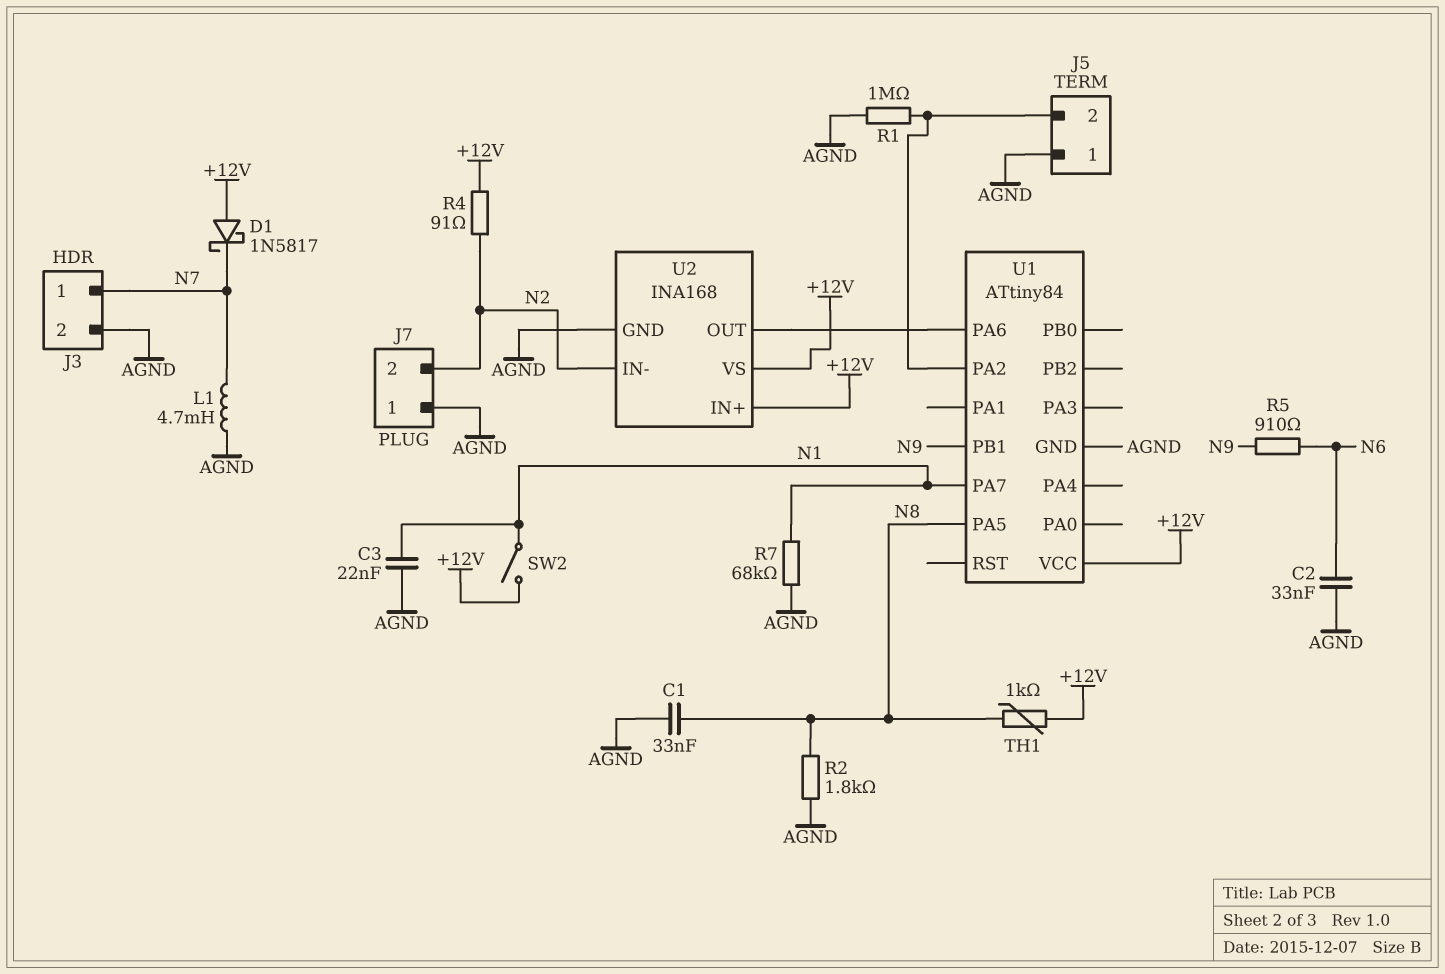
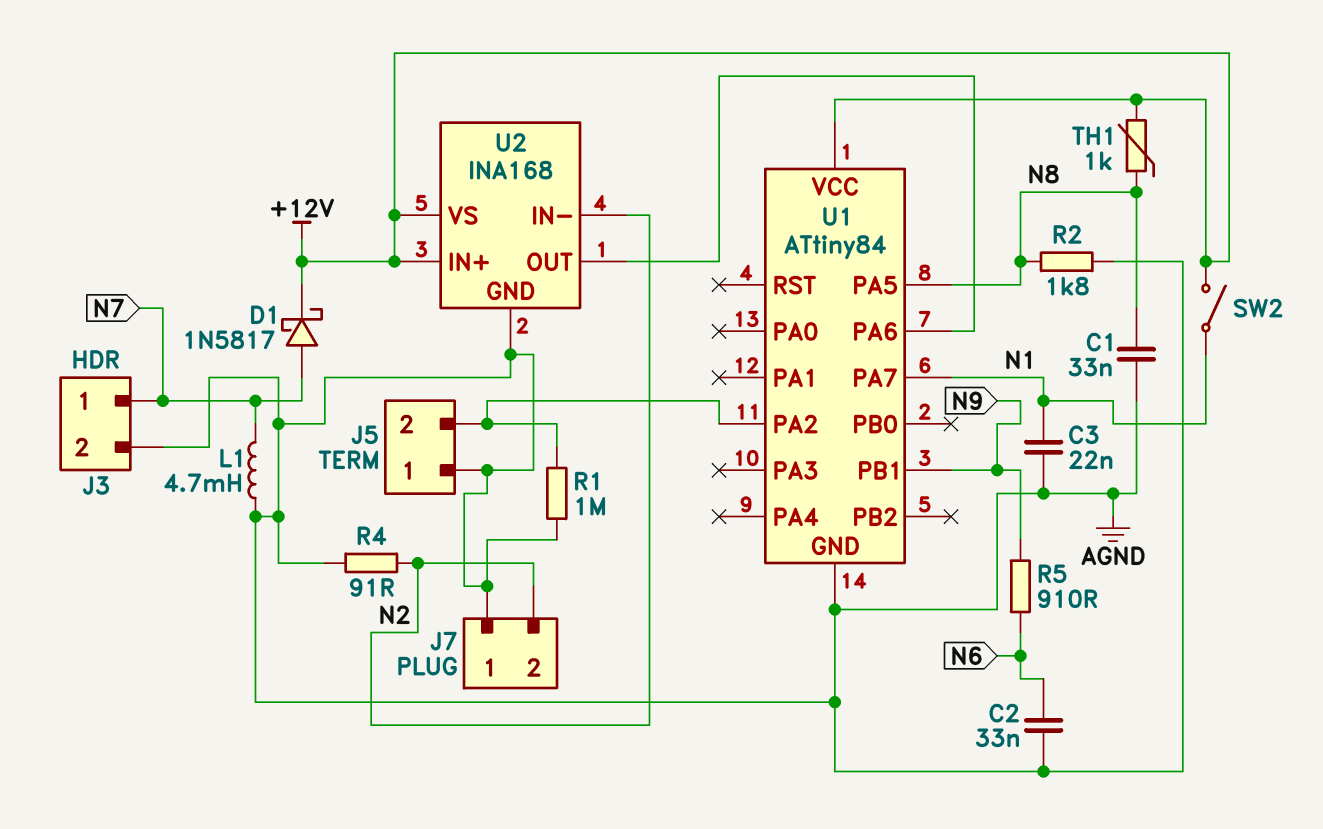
D1: schottky 1N5817 (A +12V, K N7) -> schottky 1N5817 (A N7, K +12V)
R4: 91 (+12V, N2) -> 91 (AGND, N2)
R7: 68k (AGND, N1) -> none

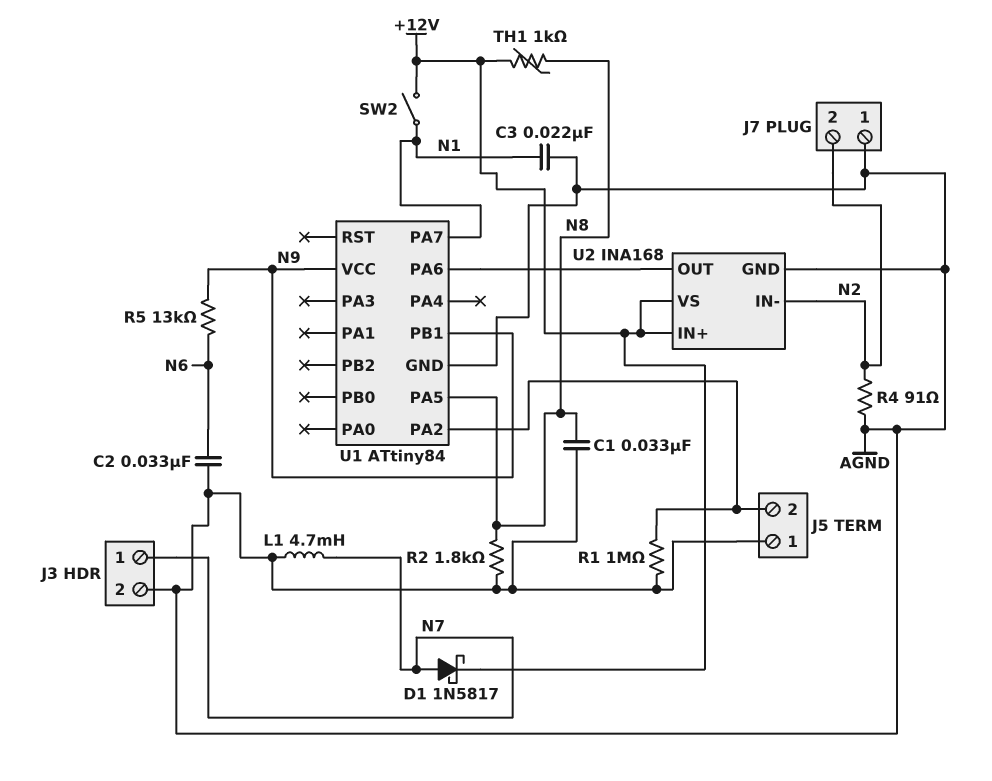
R5: 910 (N6, N9) -> 13k (N6, N9)
U1 pin VCC: +12V -> N9

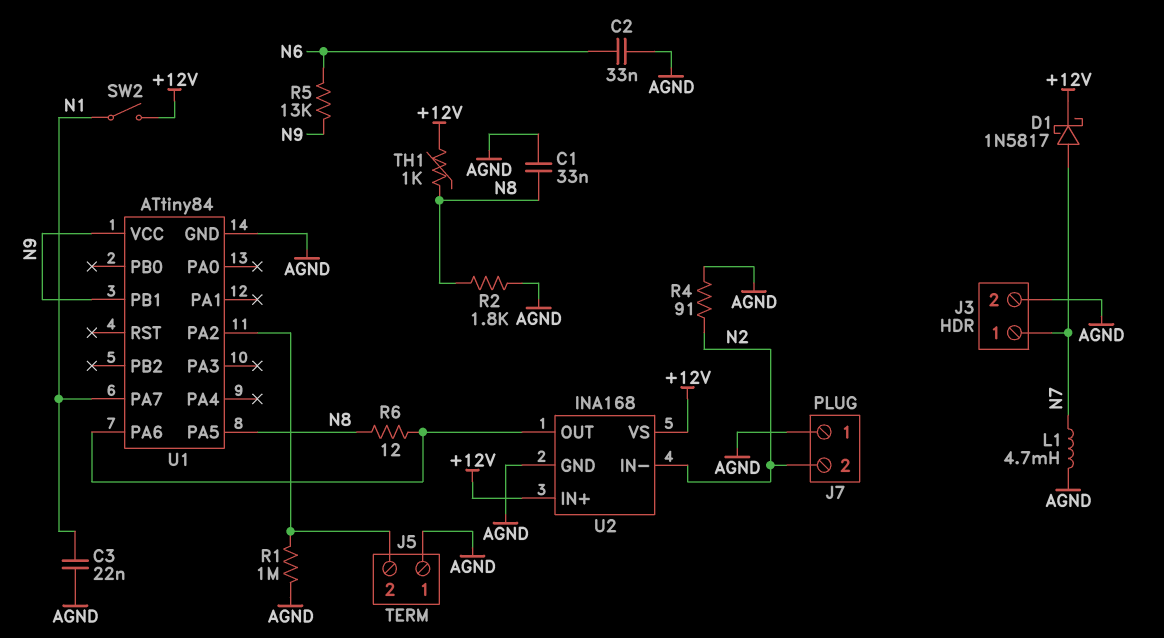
R6: none -> 12 (N8, U1/PA6)

